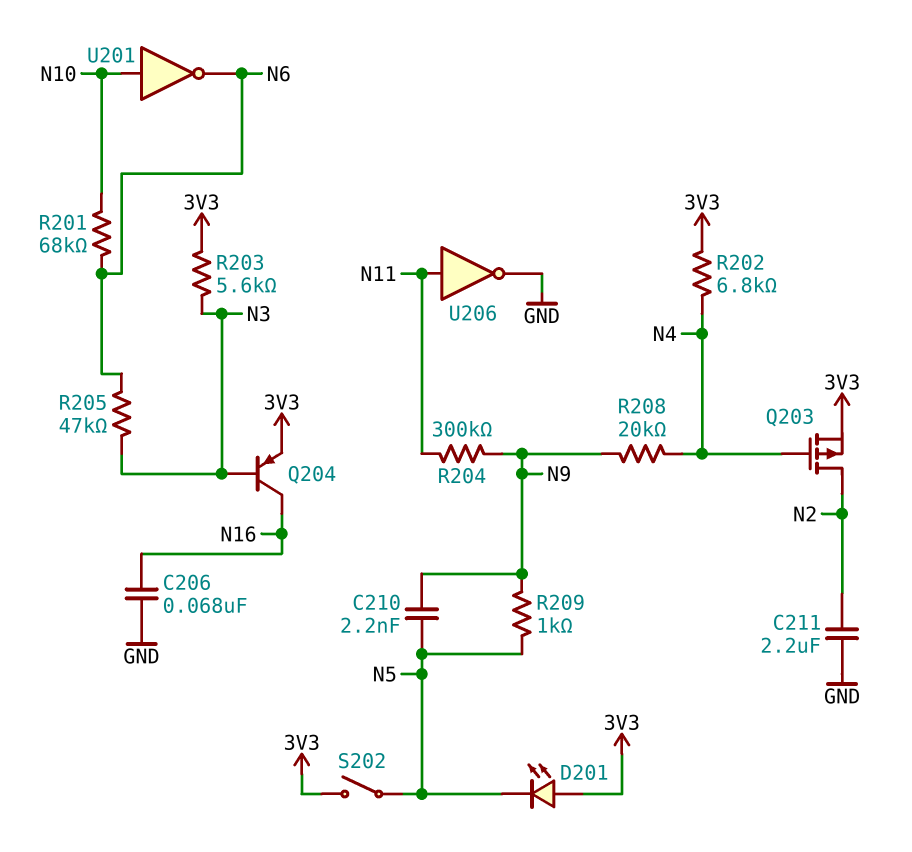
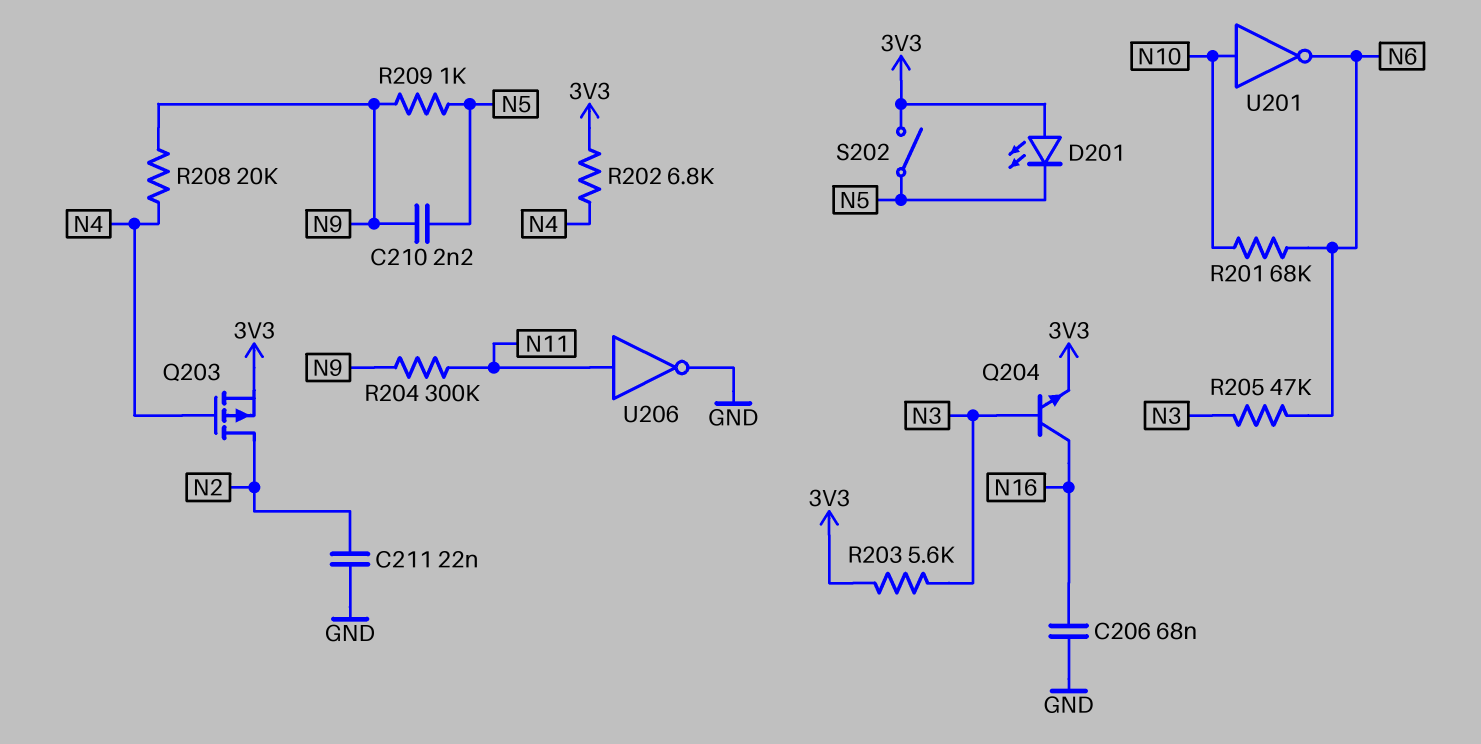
C211: 2.2uF (GND, N2) -> 22nF (GND, N2)
Q204: PNP (B N3, C N16, E 3V3) -> NPN (B N3, C N16, E 3V3)

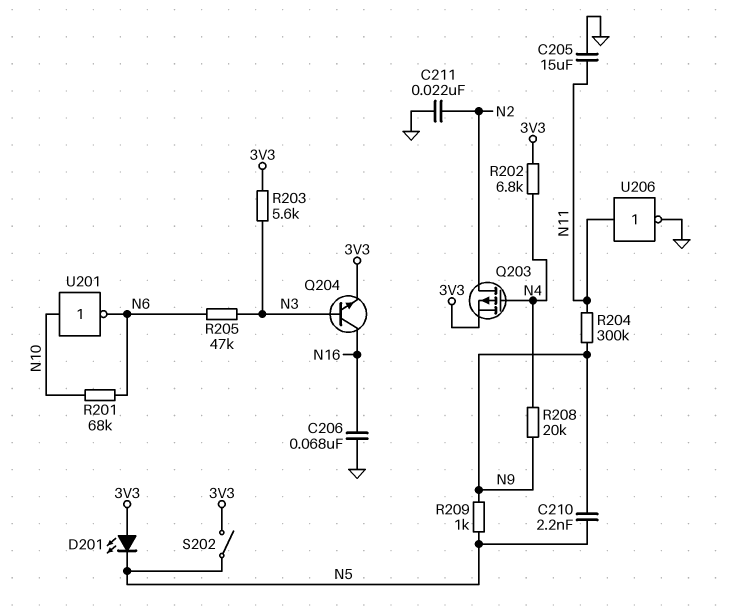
C205: none -> 15uF (GND, N11)

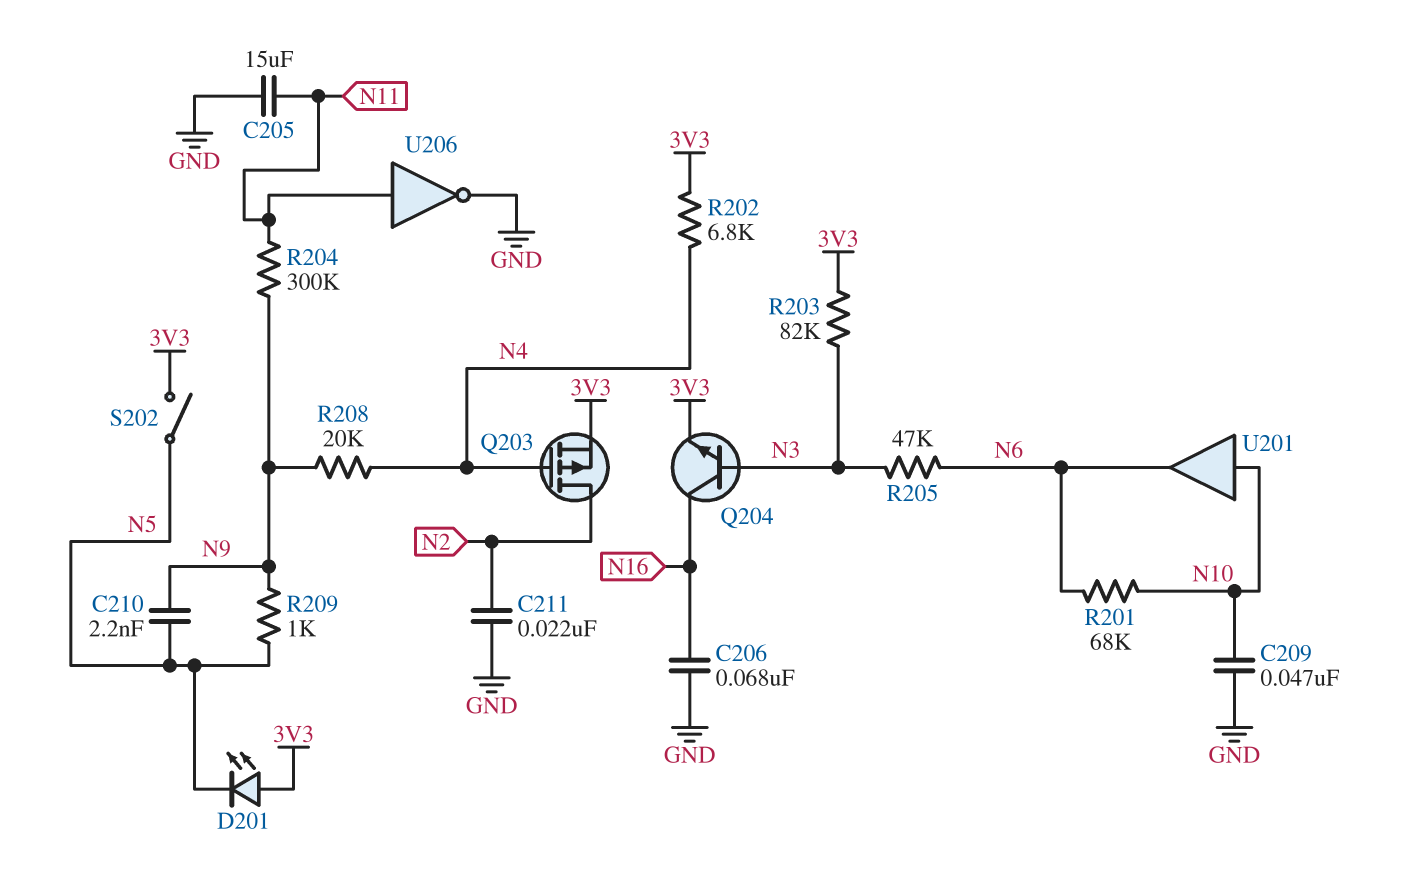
C209: none -> 47nF (GND, N10)
R203: 5.6k (3V3, N3) -> 82k (3V3, N3)
U201: NOT (in N10, out N6) -> buffer (in N10, out N6)

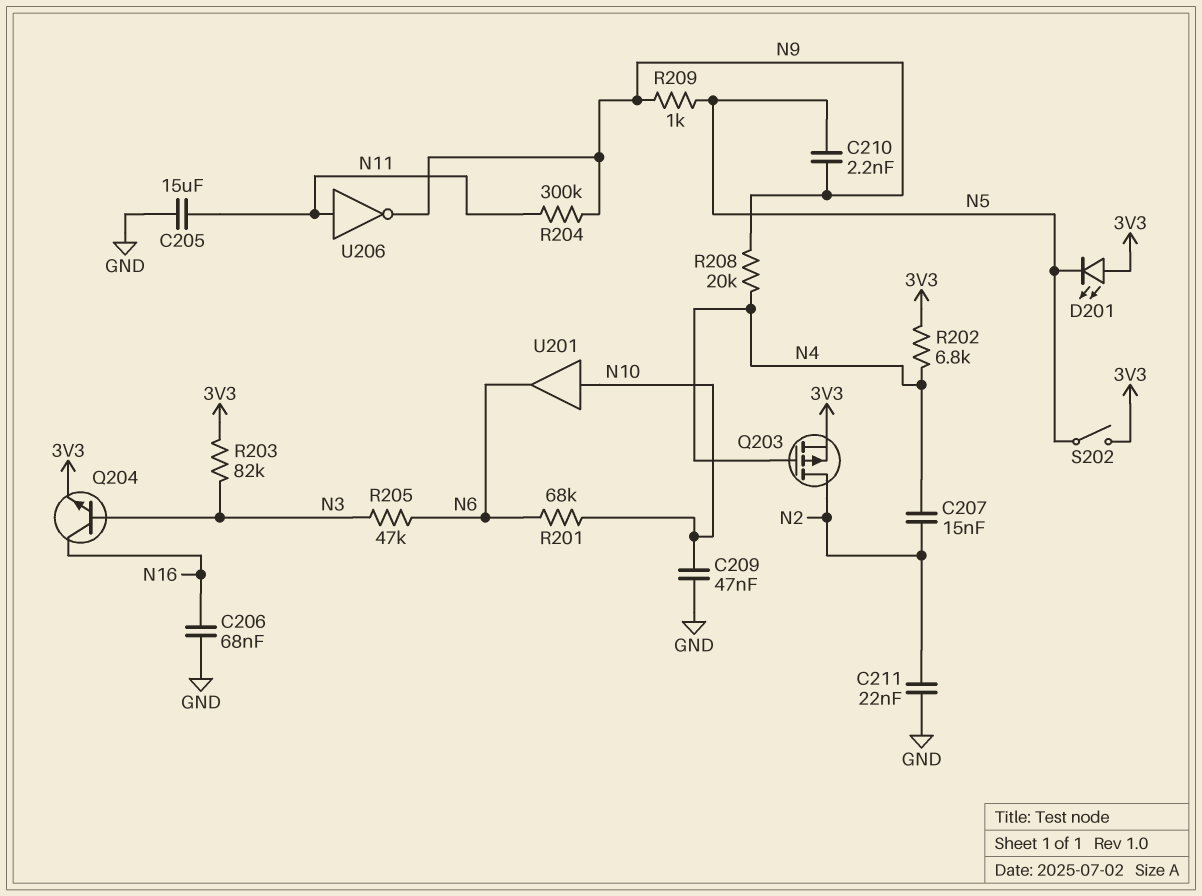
C207: none -> 15nF (N2, N4)
U206: NOT (in N11, out GND) -> NOT (in N11, out N9)

